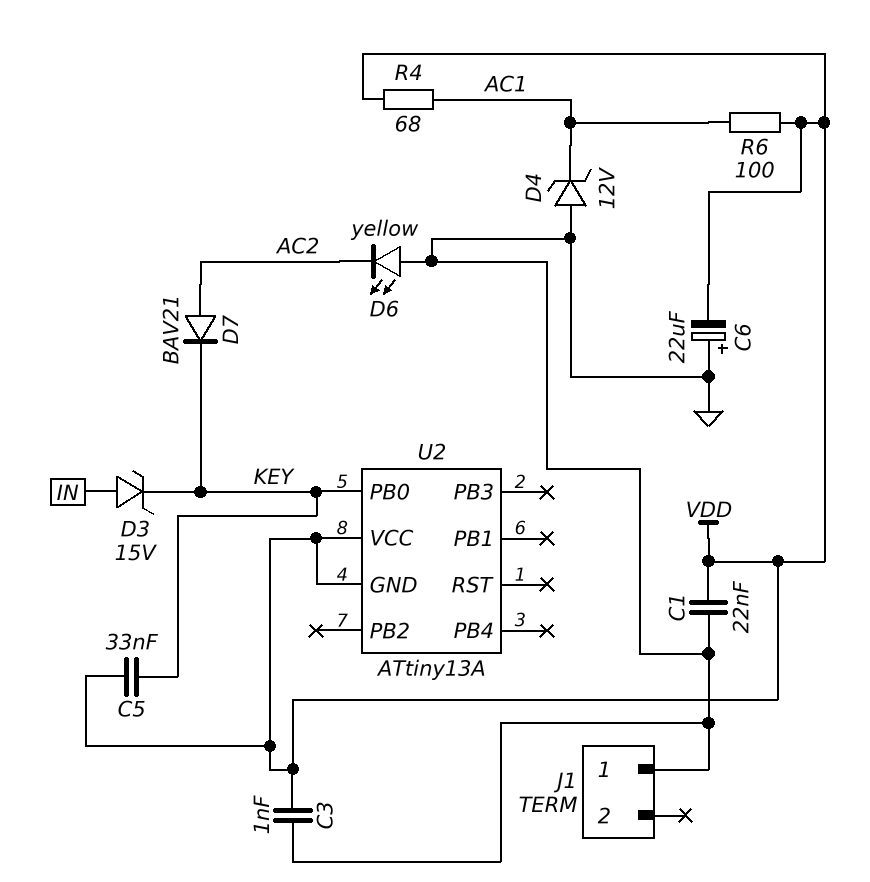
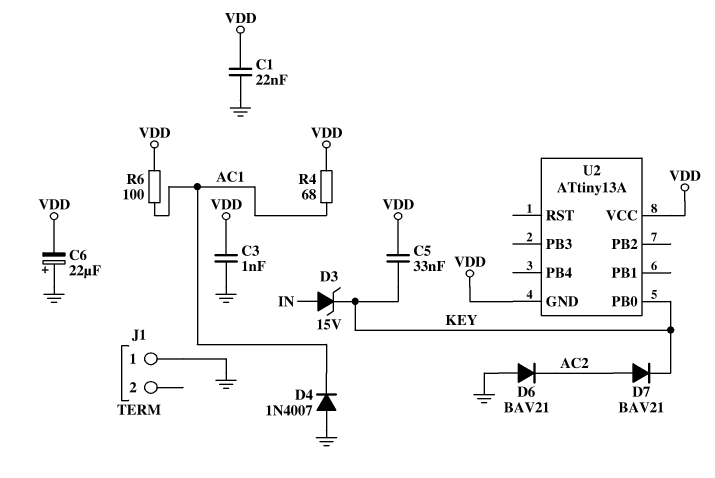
D4: zener 12V (A GND, K AC1) -> diode 1N4007 (A GND, K AC1)
D6: LED yellow (A GND, K AC2) -> diode BAV21 (A GND, K AC2)

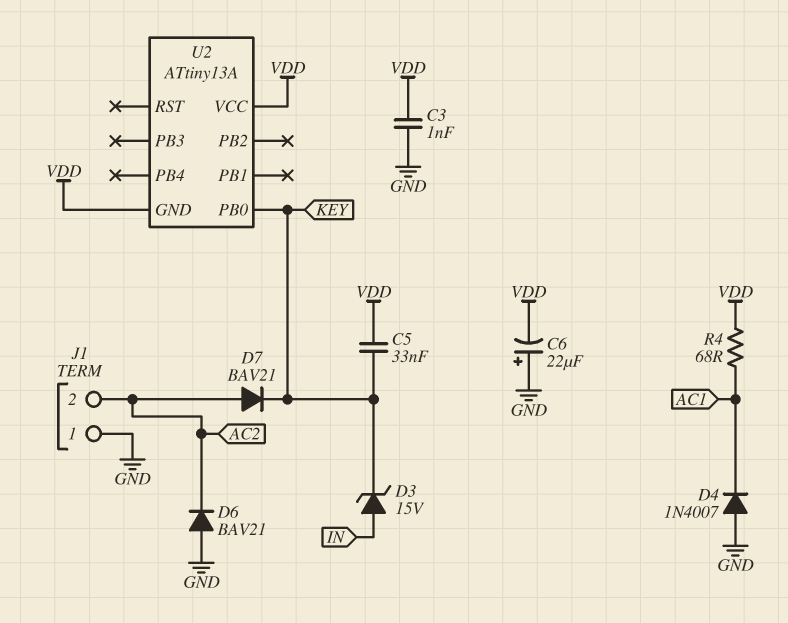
C1: 22nF (GND, VDD) -> none
J1 pin 2: none -> AC2
R6: 100 (AC1, VDD) -> none

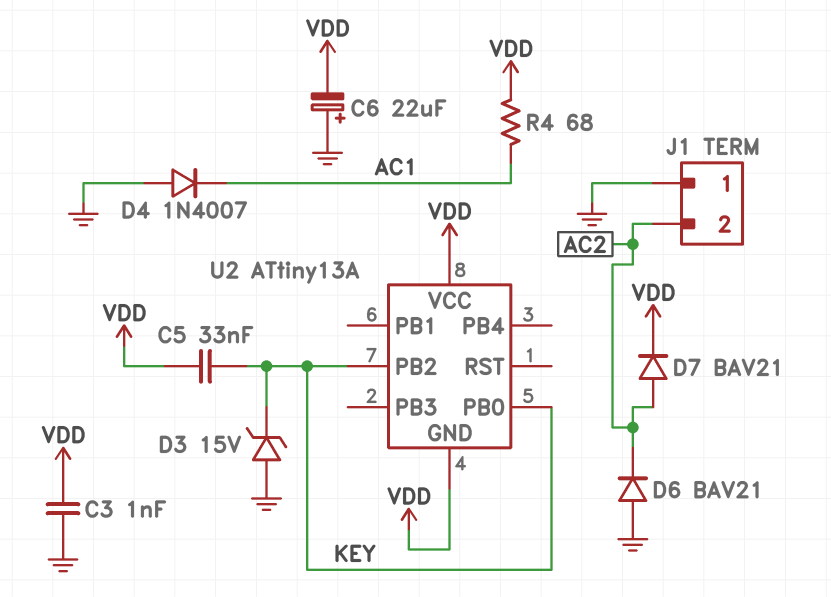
D3: zener 15V (A IN, K KEY) -> zener 15V (A GND, K KEY)
D7: diode BAV21 (A AC2, K KEY) -> diode BAV21 (A AC2, K VDD)
U2 pin PB2: none -> KEY

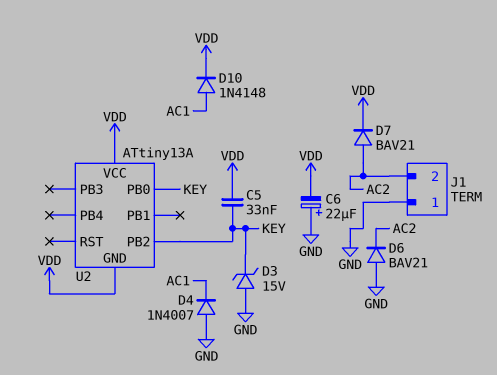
C3: 1nF (GND, VDD) -> none
D10: none -> diode 1N4148 (A AC1, K VDD)
R4: 68 (AC1, VDD) -> none

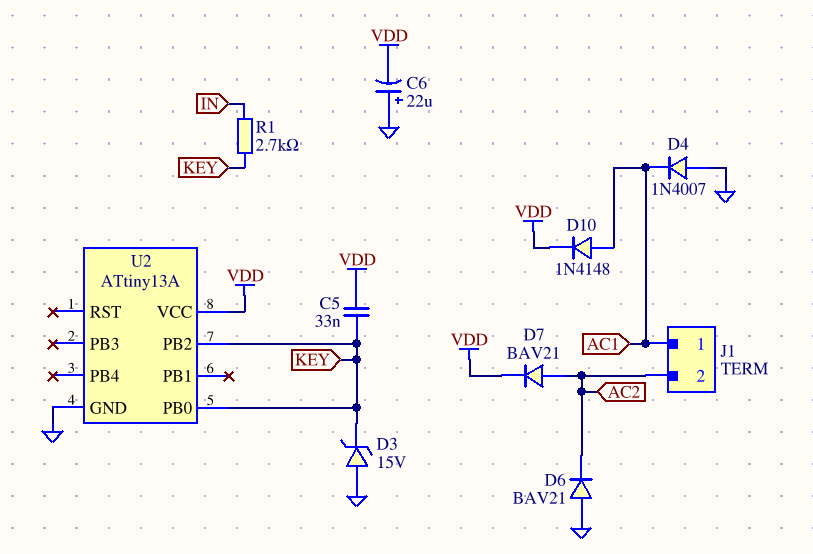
J1 pin 1: GND -> AC1
R1: none -> 2.7k (IN, KEY)
U2 pin GND: VDD -> GND

